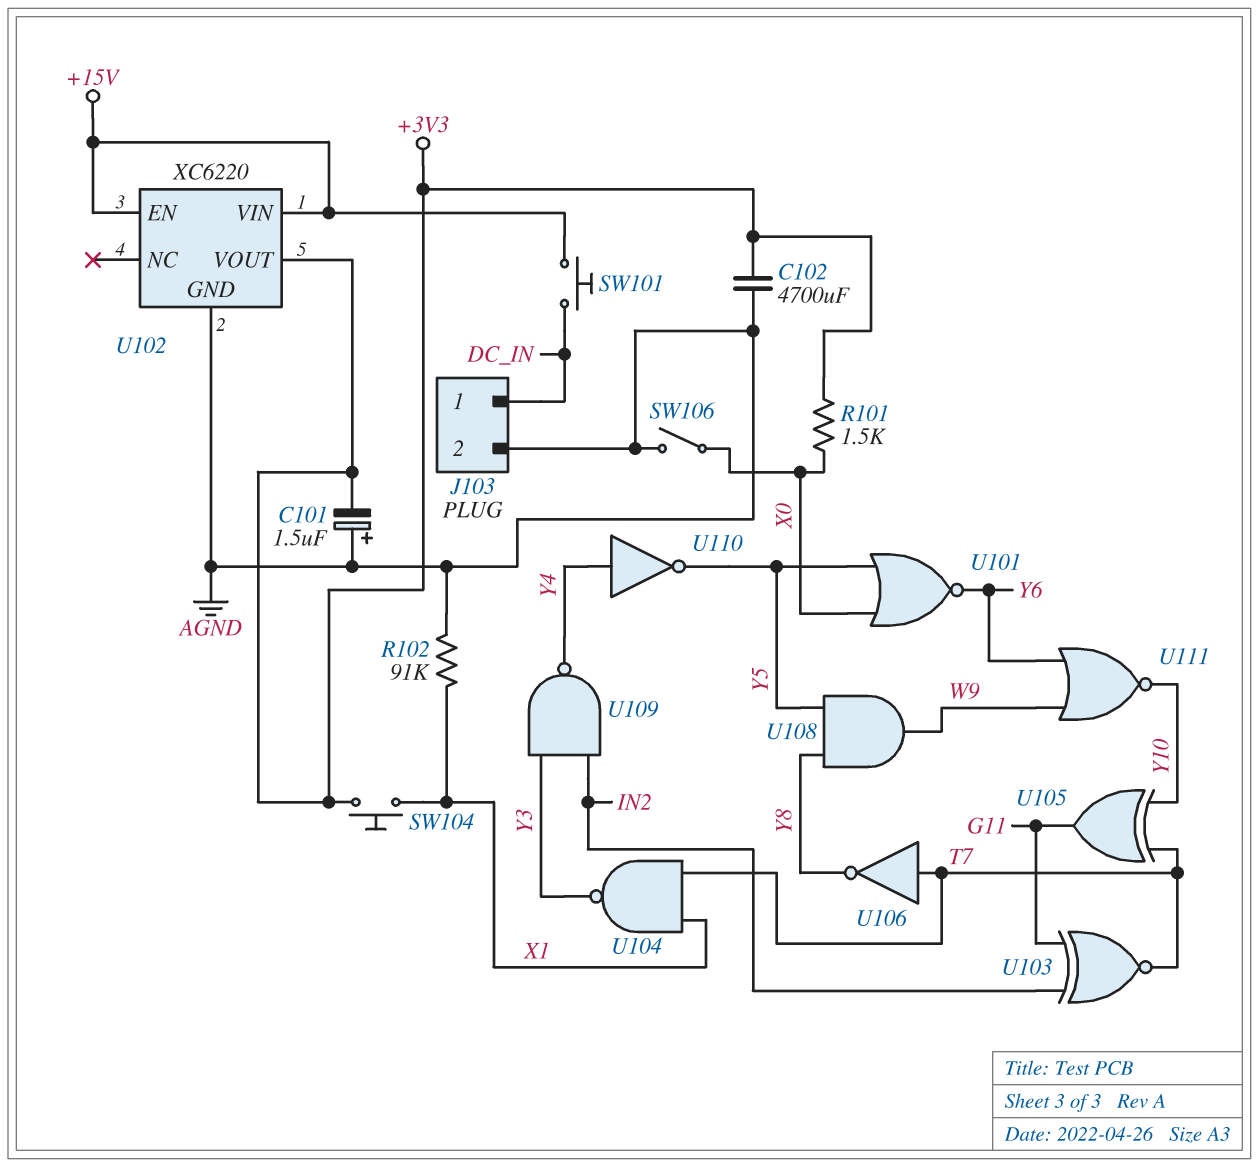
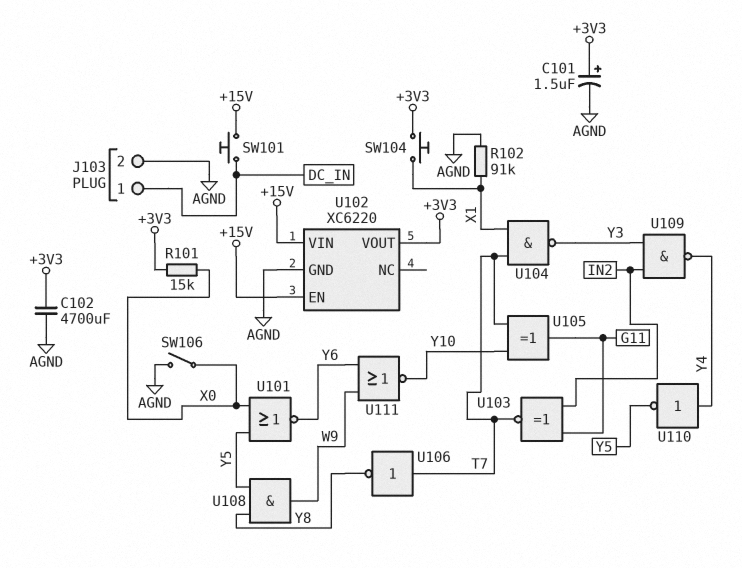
C101: 1.5uF (plus AGND, minus +3V3) -> 1.5uF (plus +3V3, minus AGND)
R101: 1.5k (+3V3, X0) -> 15k (+3V3, X0)

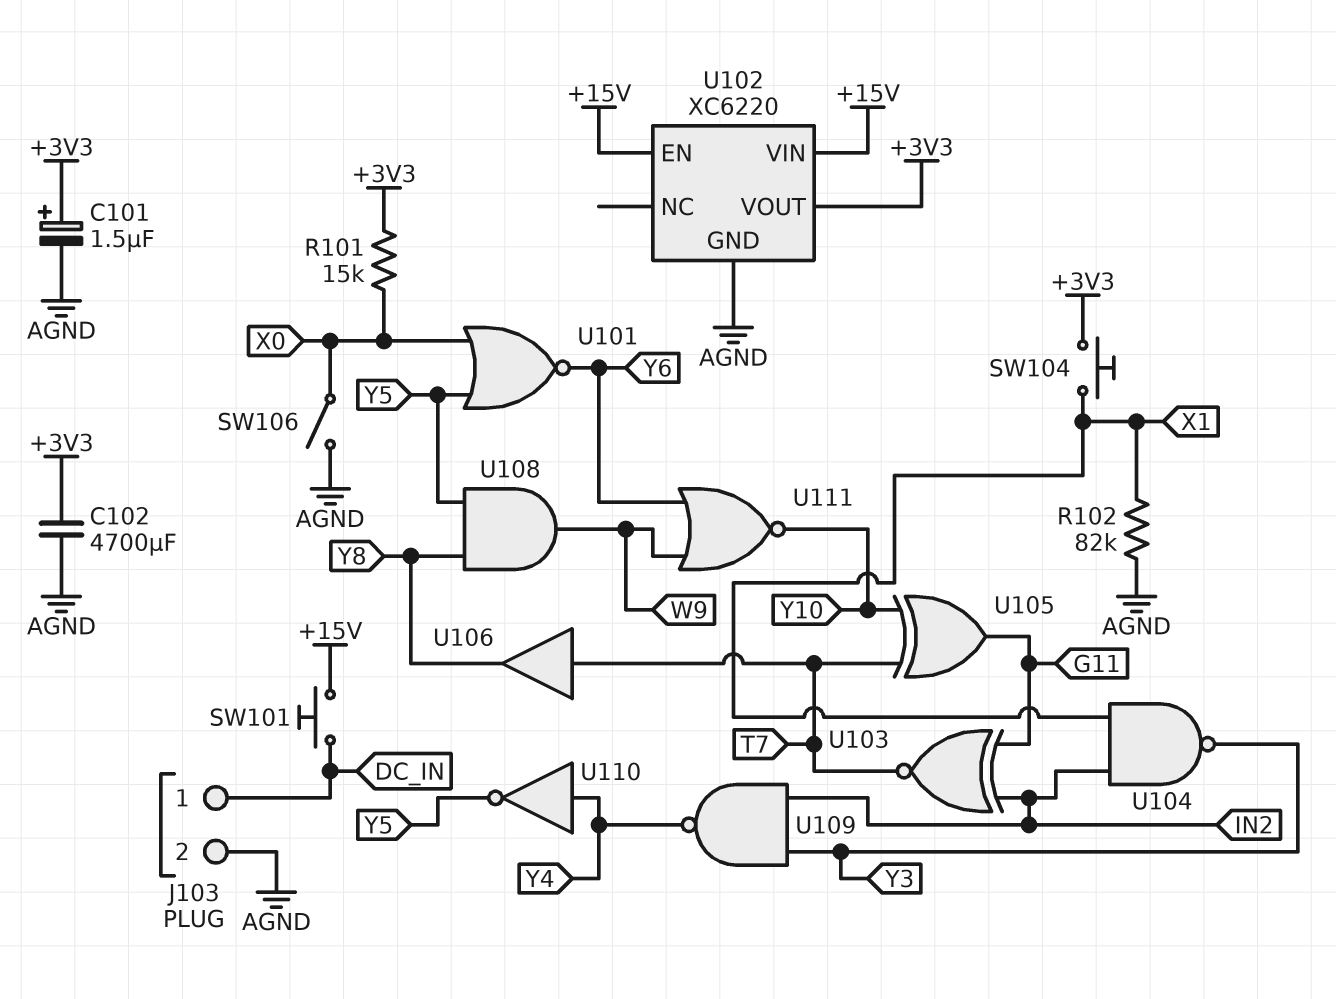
R102: 91k (AGND, X1) -> 82k (AGND, X1)
U104: NAND (in T7, in X1, out Y3) -> NAND (in IN2, in X1, out Y3)
U106: NOT (in T7, out Y8) -> buffer (in T7, out Y8)

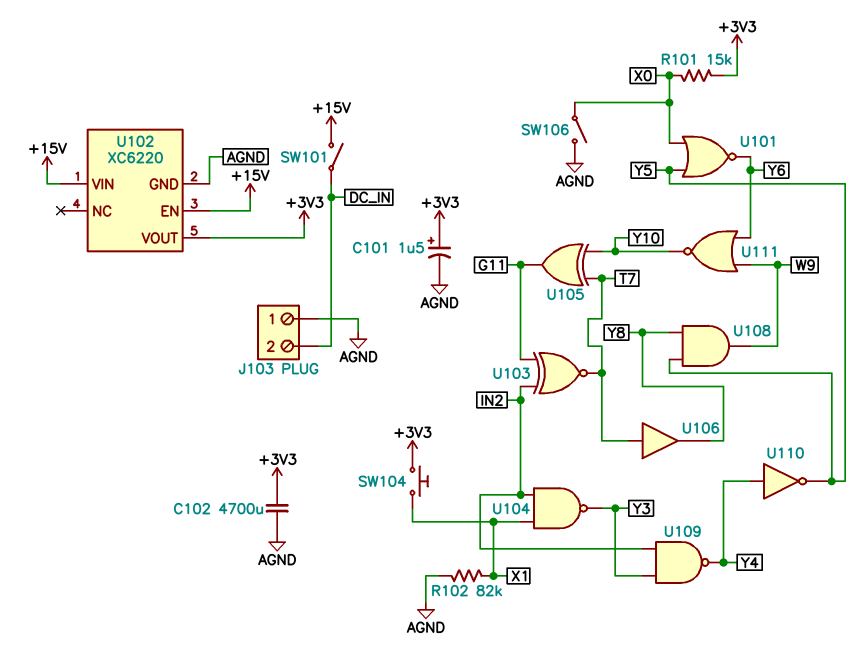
J103 pin 1: DC_IN -> AGND
J103 pin 2: AGND -> DC_IN
SW101: button (+15V, DC_IN) -> switch (+15V, DC_IN)

